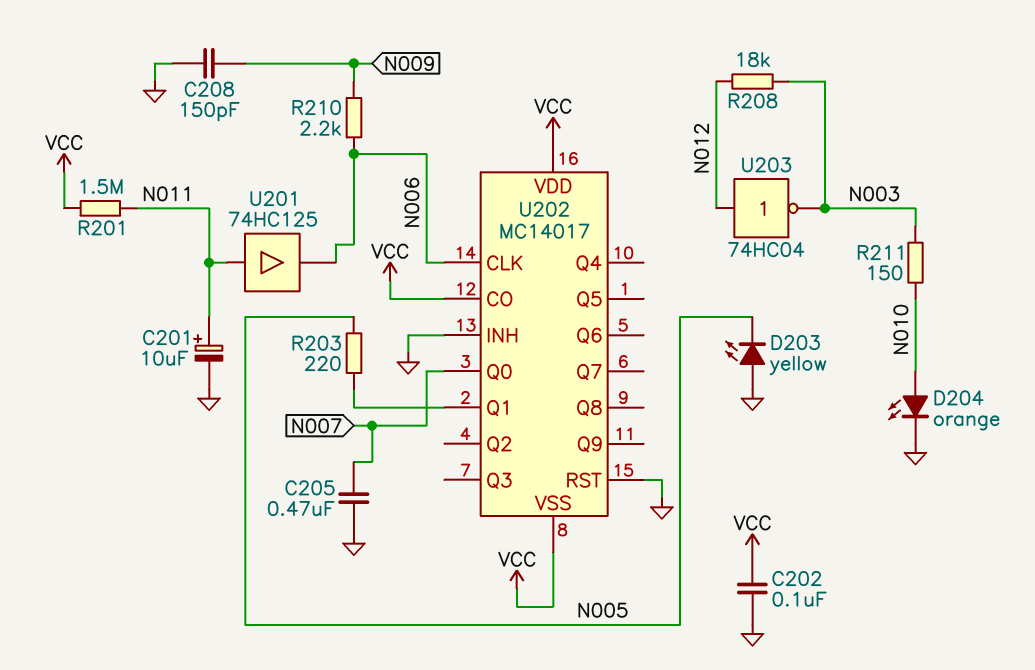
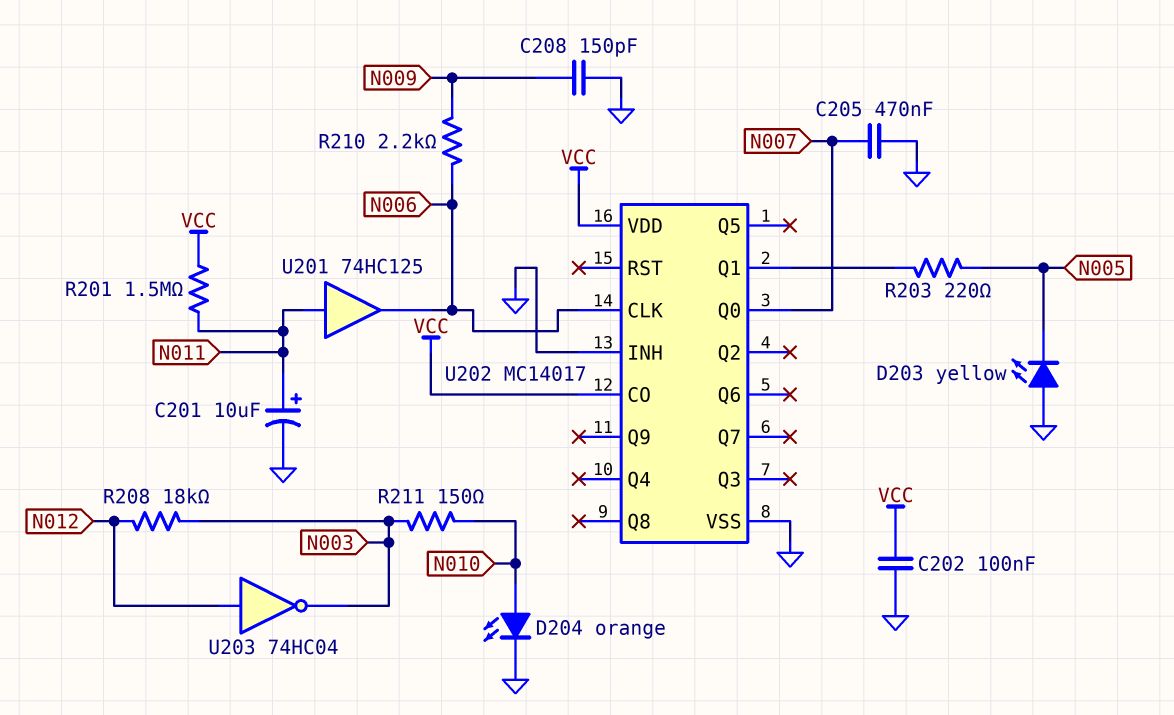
U202 pin RST: GND -> none
U202 pin VSS: VCC -> GND

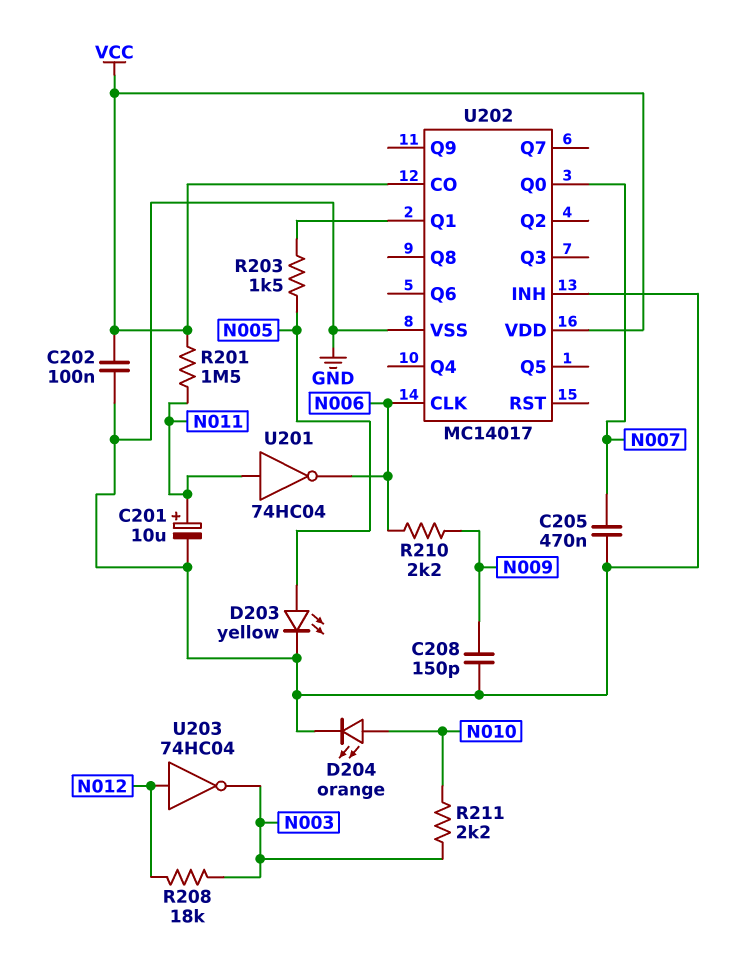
D203: LED yellow (A GND, K N005) -> LED yellow (A N005, K GND)
R203: 220 (N005, U202/Q1) -> 1.5k (N005, U202/Q1)
R211: 150 (N003, N010) -> 2.2k (N003, N010)
U201: buffer 74HC125 (in N011, out N006) -> NOT 74HC04 (in N011, out N006)

